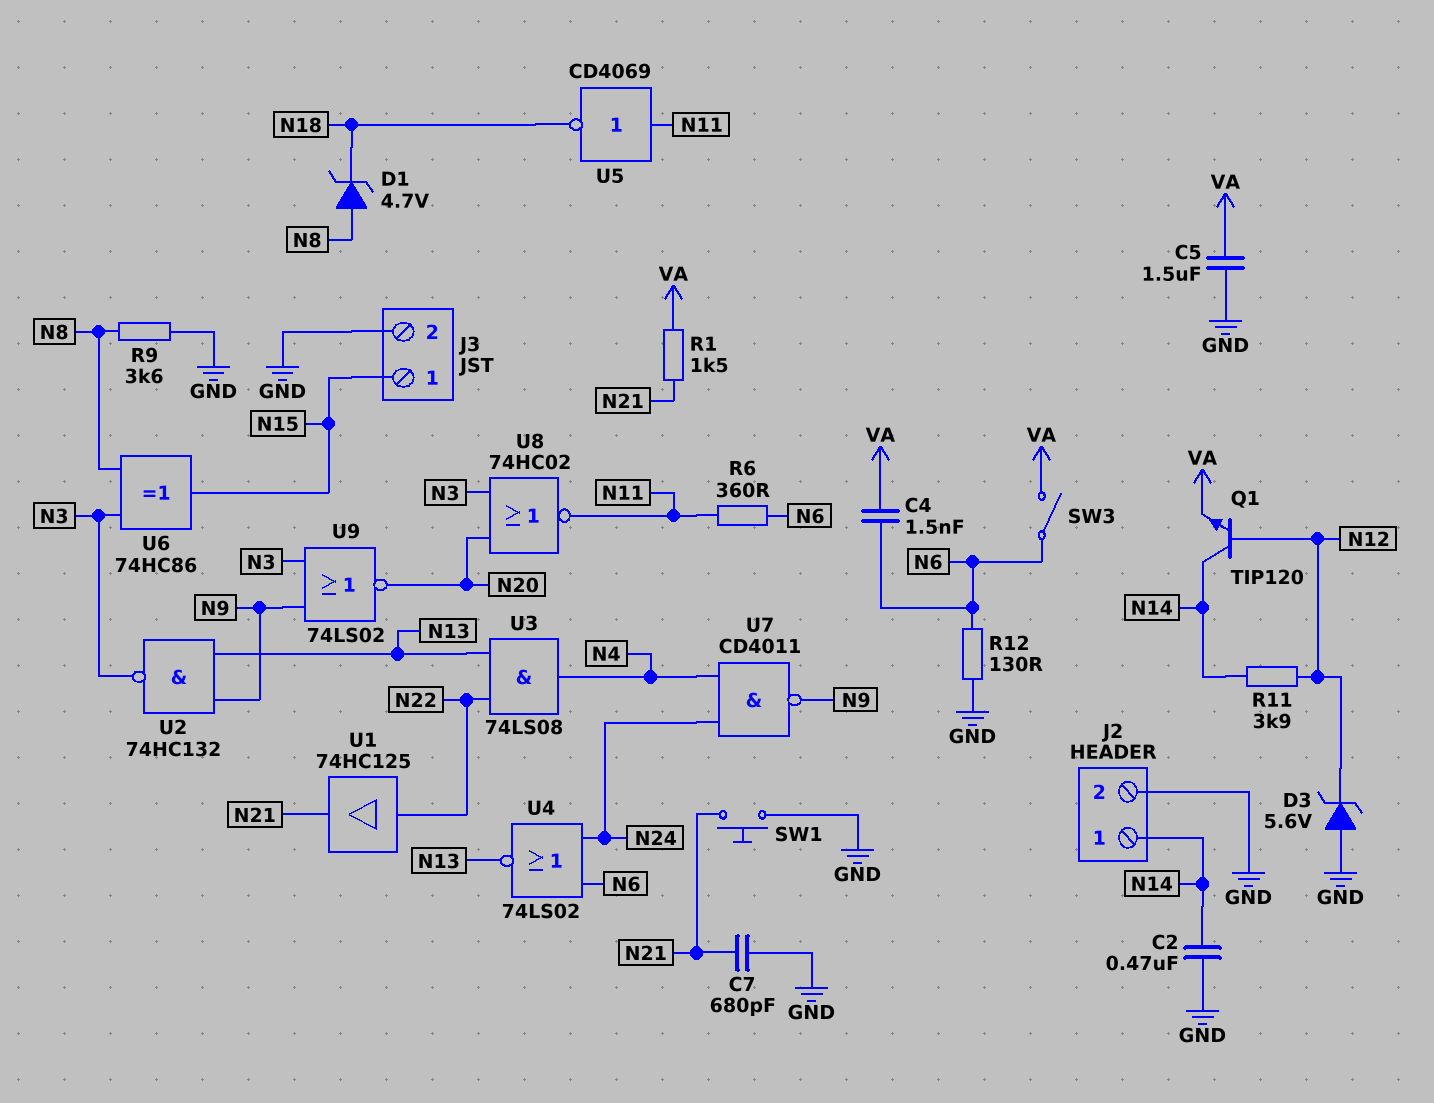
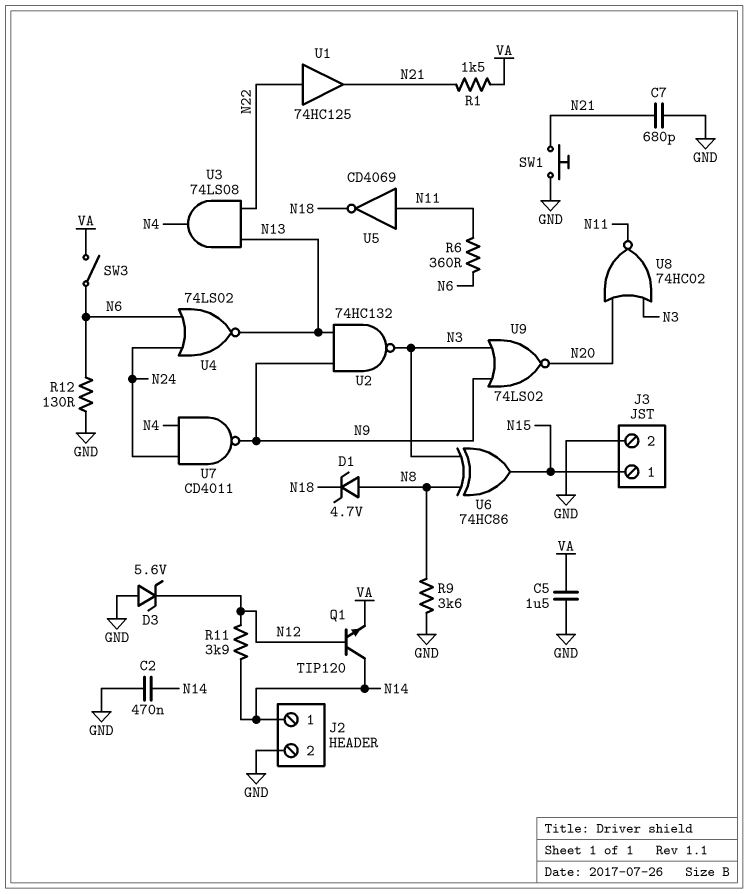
C4: 1.5nF (N6, VA) -> none

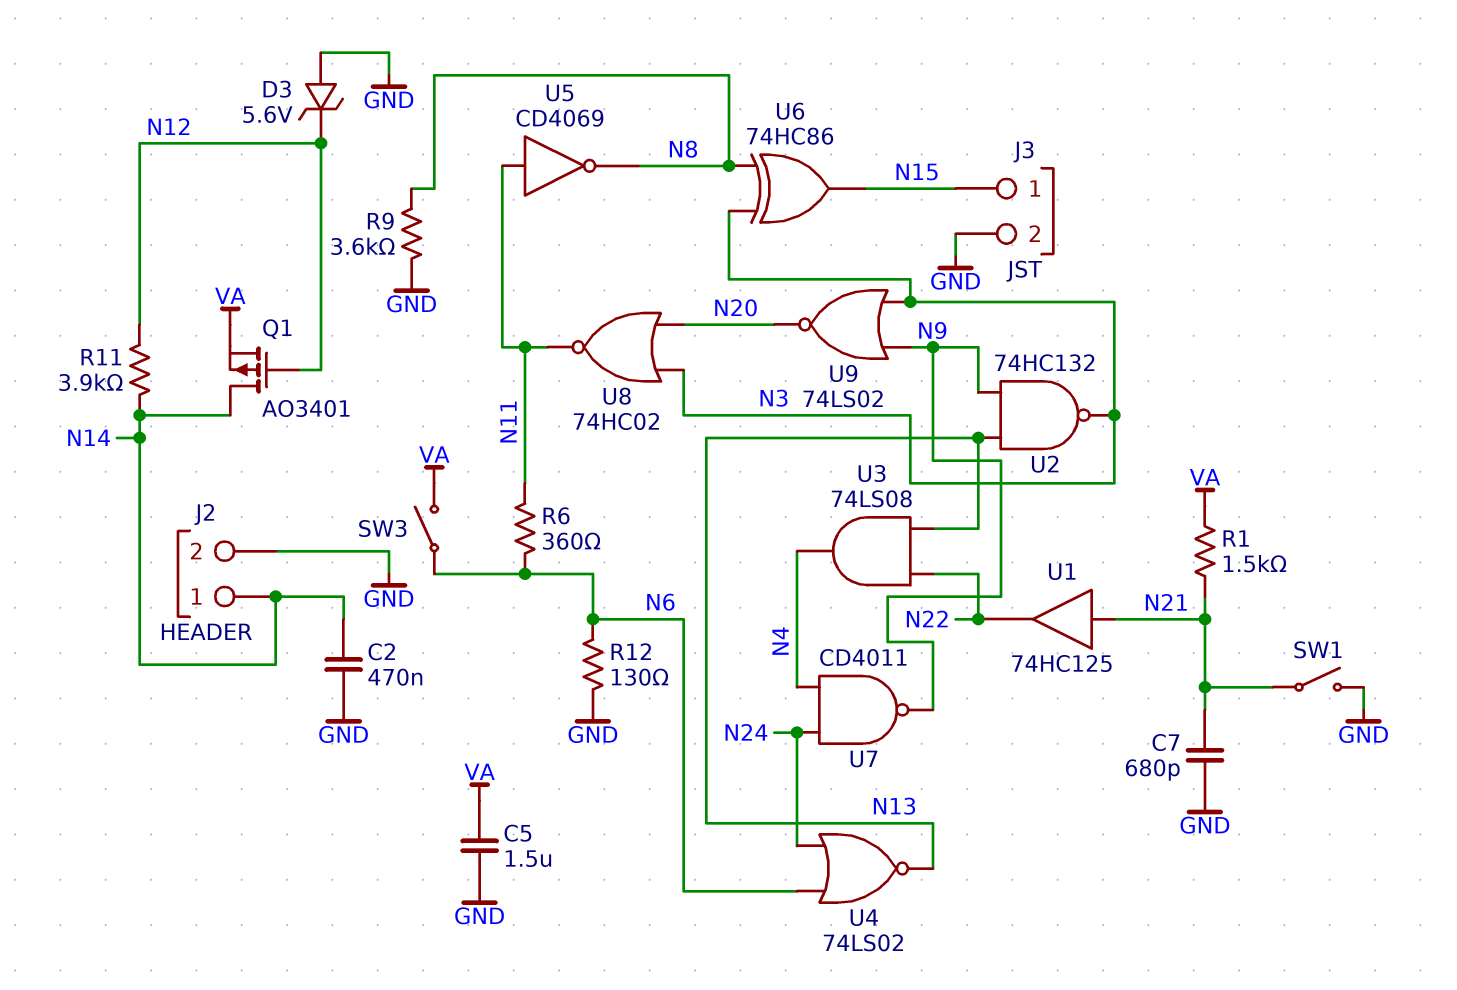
D1: zener 4.7V (A N8, K N18) -> none
Q1: NPN TIP120 (B N12, C N14, E VA) -> PMOS AO3401 (G N12, D N14, S VA)
SW1: button (GND, N21) -> switch (GND, N21)
U1: buffer 74HC125 (in N22, out N21) -> buffer 74HC125 (in N21, out N22)
U5: NOT CD4069 (in N11, out N18) -> NOT CD4069 (in N11, out N8)

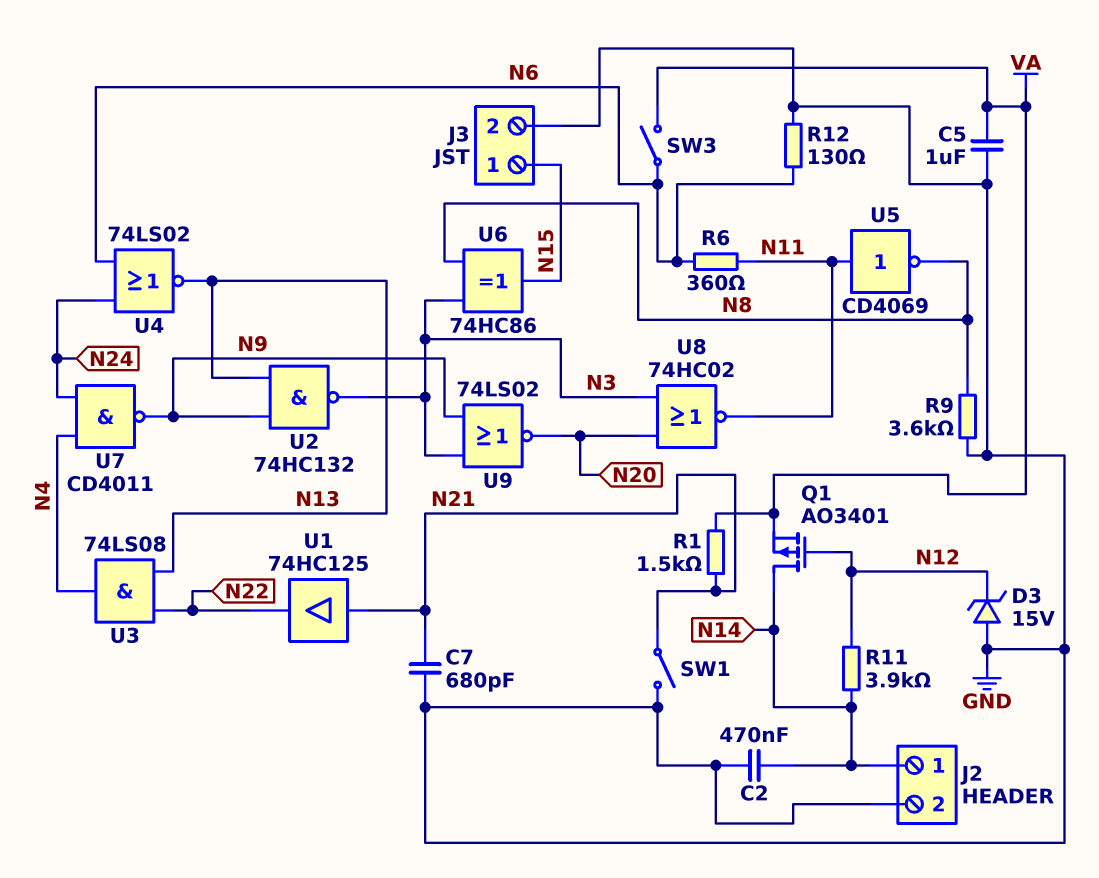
C5: 1.5uF (GND, VA) -> 1uF (GND, VA)
D3: zener 5.6V (A GND, K N12) -> zener 15V (A GND, K N12)

